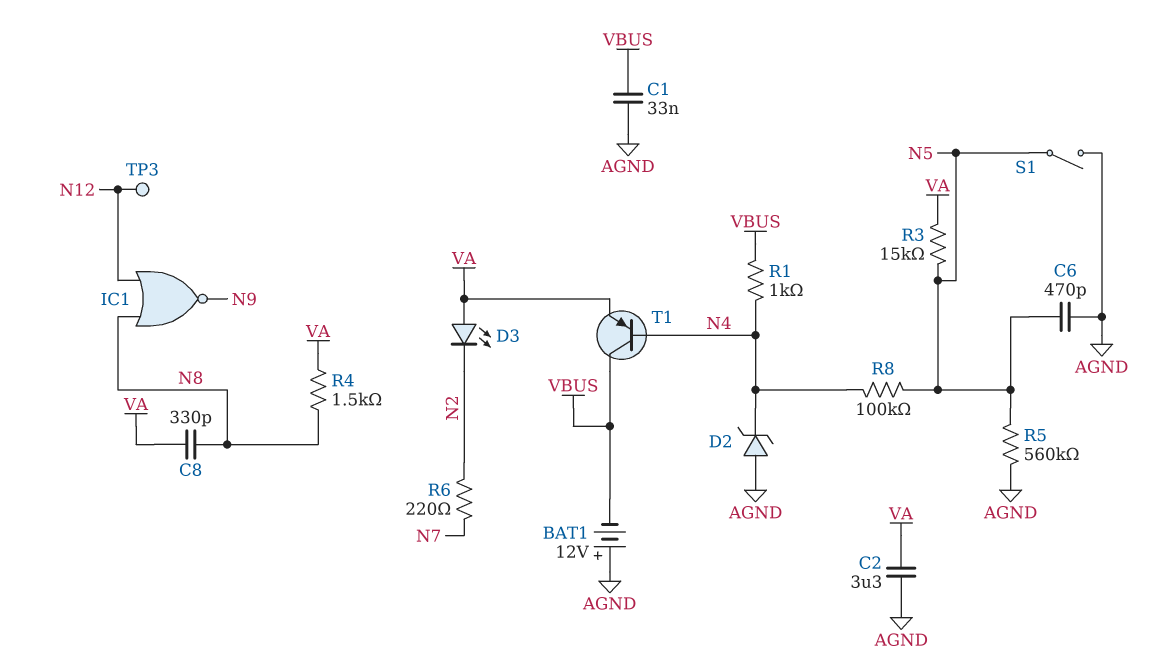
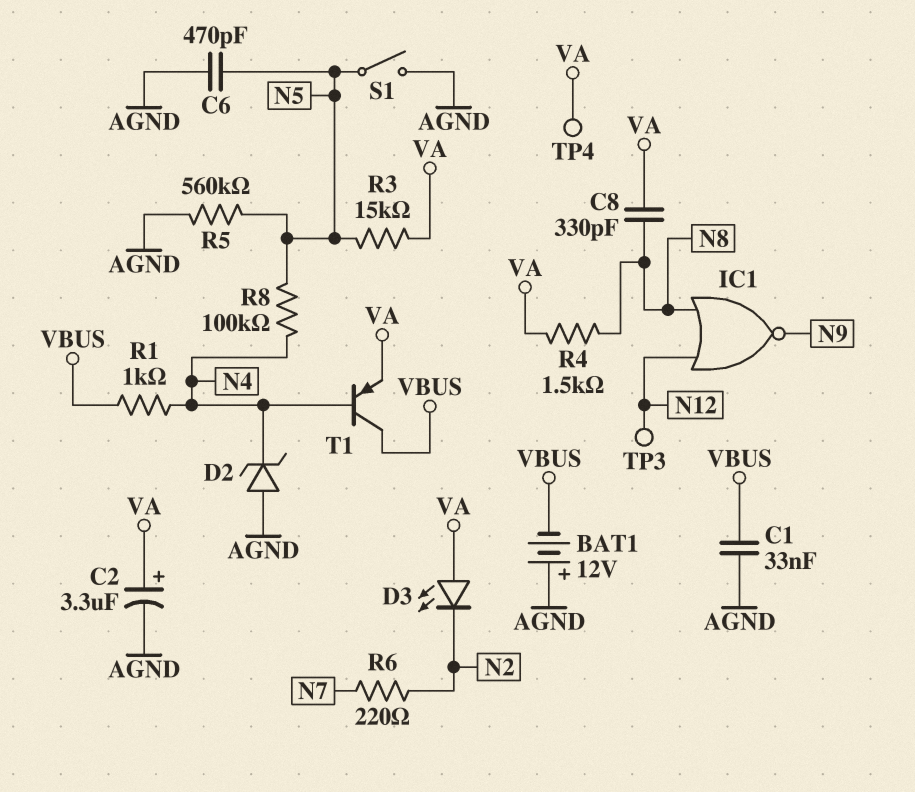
C2: 3.3uF (AGND, VA) -> 3.3uF (plus VA, minus AGND)
TP4: none -> test point (VA)

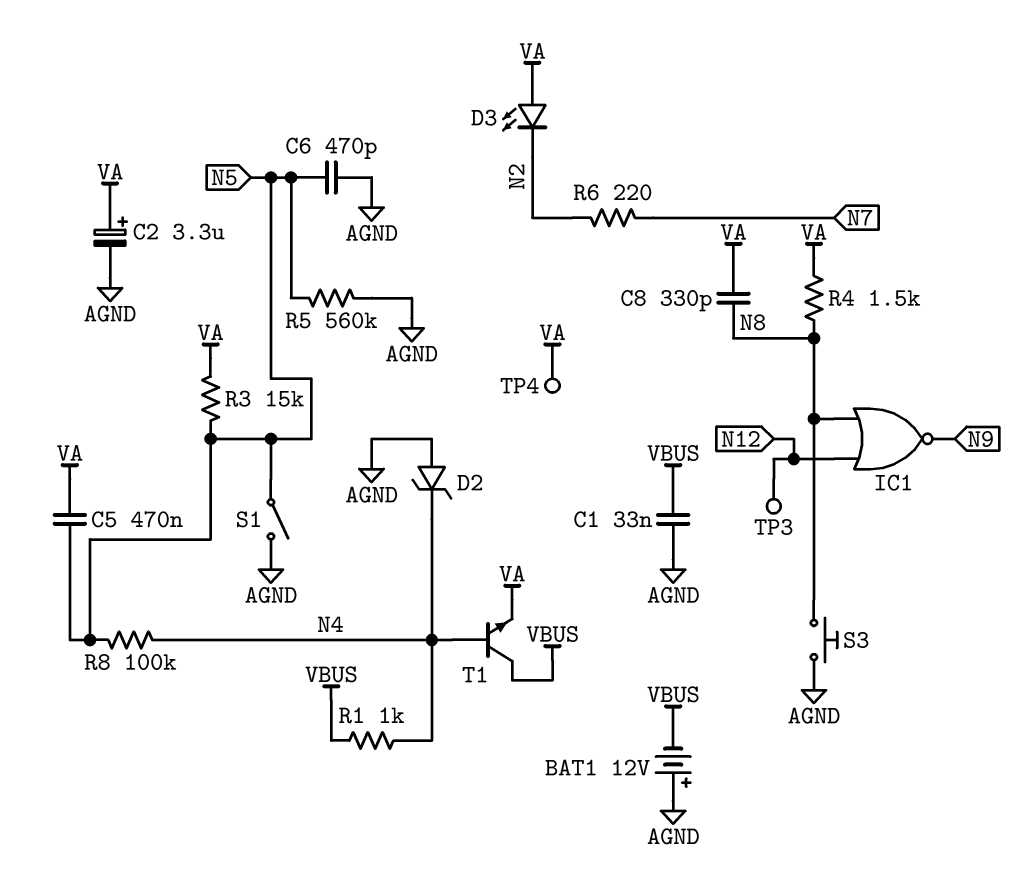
C5: none -> 470nF (N5, VA)
S3: none -> button (AGND, N8)
T1: PNP (B N4, C VBUS, E VA) -> NPN (B N4, C VBUS, E VA)

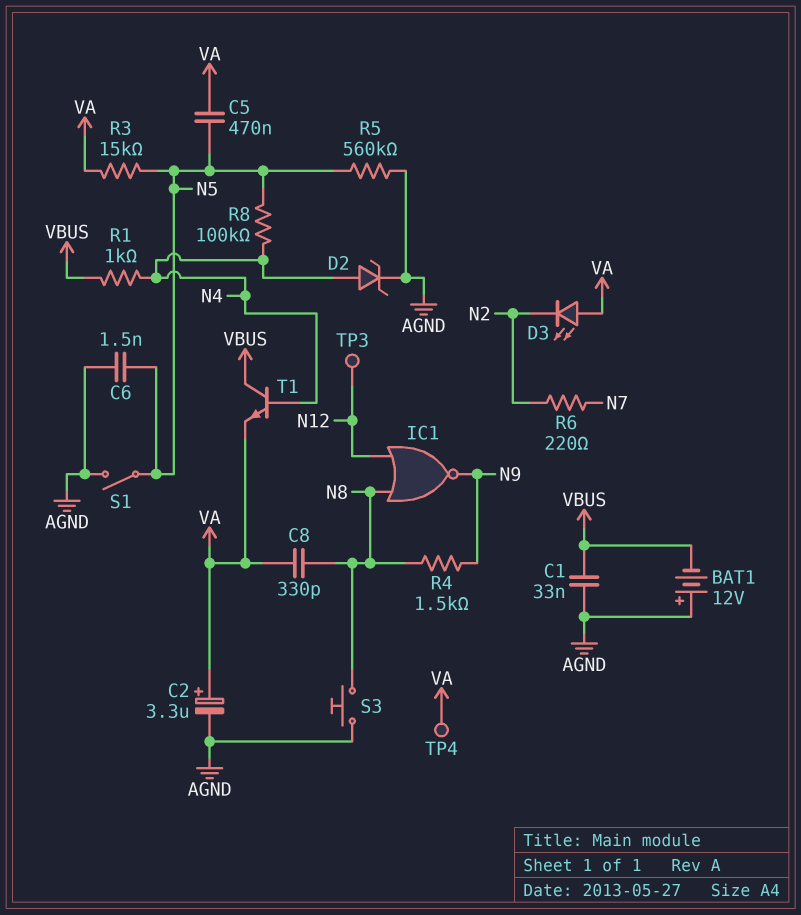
C6: 470pF (AGND, N5) -> 1.5nF (AGND, N5)
D2: zener (A AGND, K N4) -> zener (A N4, K AGND)
R4: 1.5k (N8, VA) -> 1.5k (N8, N9)

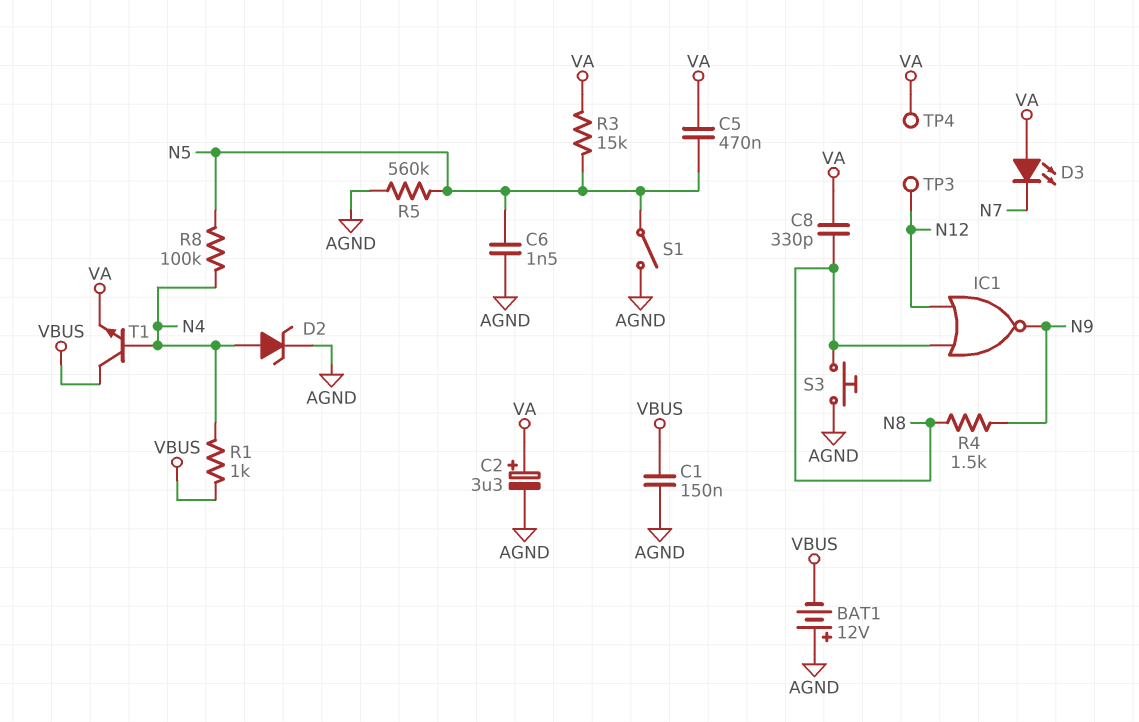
C1: 33nF (AGND, VBUS) -> 150nF (AGND, VBUS)
D3: LED (A VA, K N2) -> LED (A VA, K N7)
R6: 220 (N2, N7) -> none

